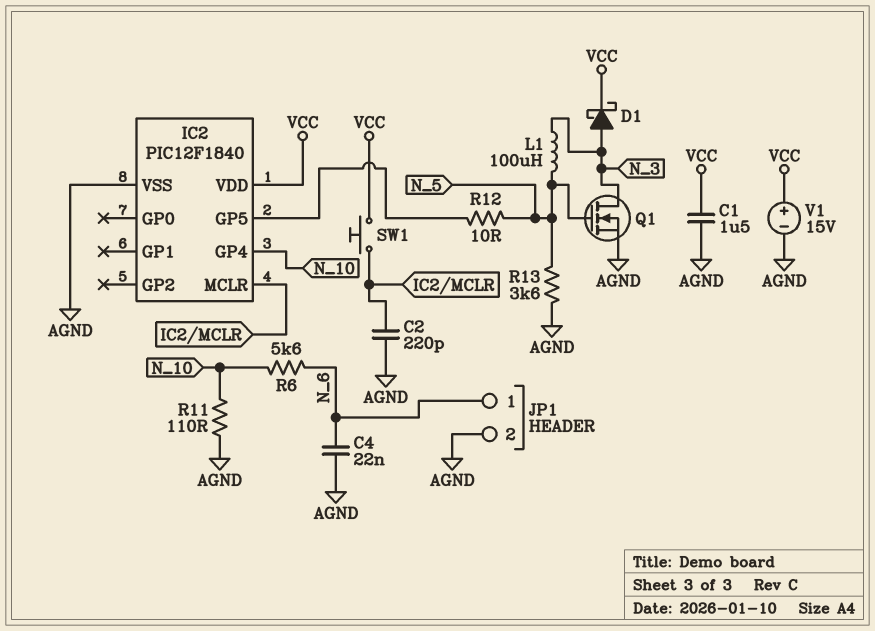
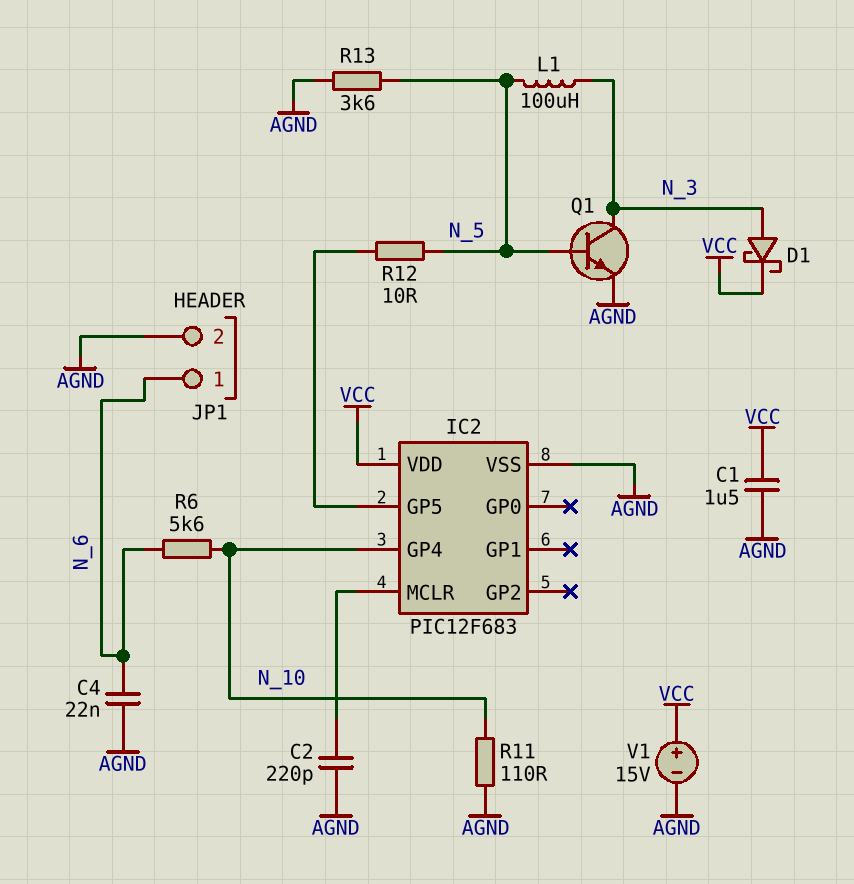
IC2: PIC12F1840 -> PIC12F683
Q1: NMOS (G N_5, D N_3, S AGND) -> NPN (B N_5, C N_3, E AGND)
SW1: button (IC2/MCLR, VCC) -> none

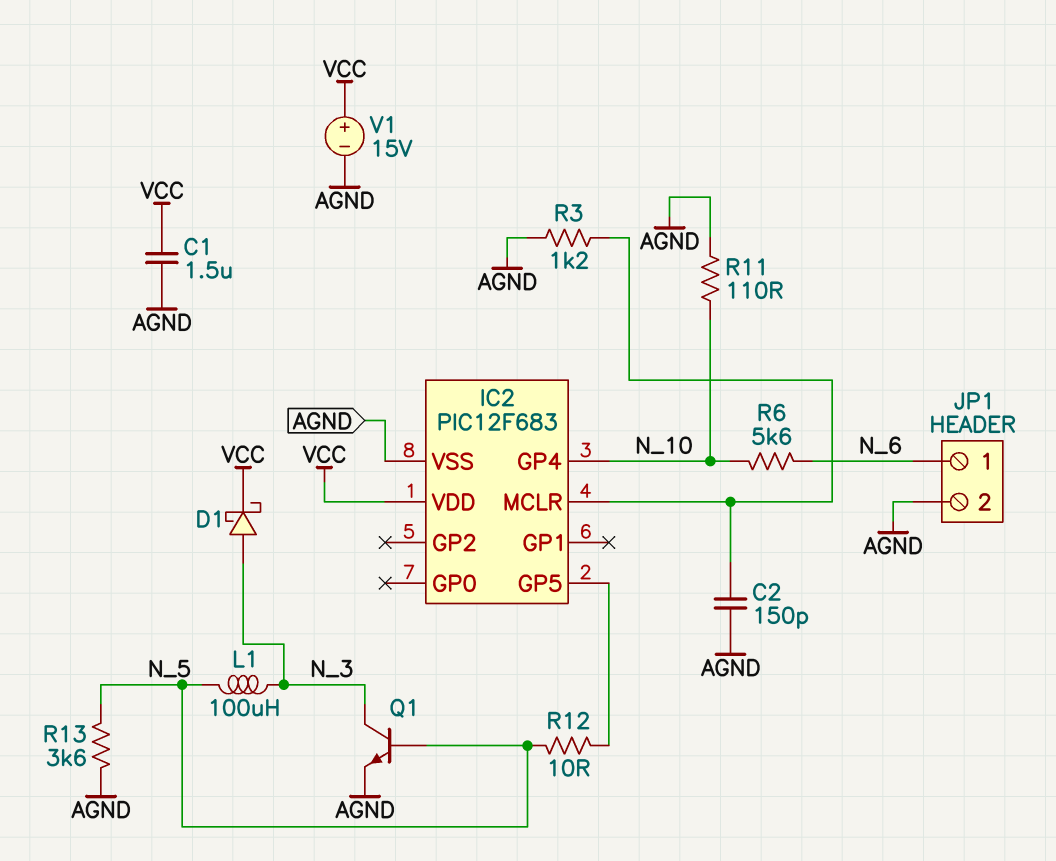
C2: 220pF (AGND, IC2/MCLR) -> 150pF (AGND, IC2/MCLR)
C4: 22nF (AGND, N_6) -> none
R3: none -> 1.2k (AGND, IC2/MCLR)

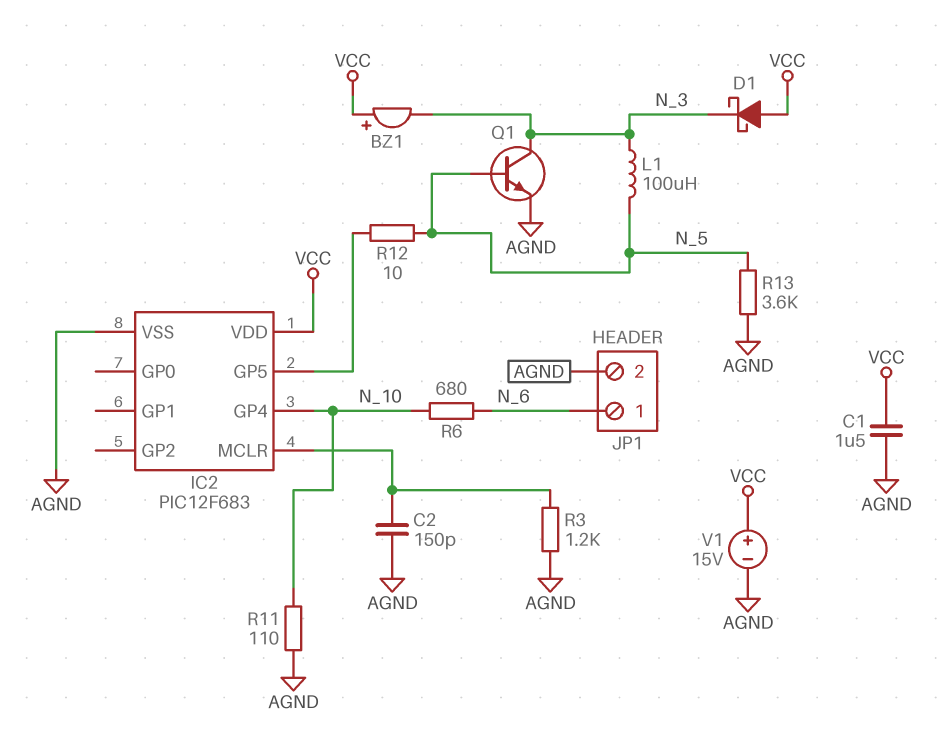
BZ1: none -> buzzer (plus VCC, minus N_3)
D1: schottky (A N_3, K VCC) -> schottky (A VCC, K N_3)
R6: 5.6k (N_6, N_10) -> 680 (N_6, N_10)

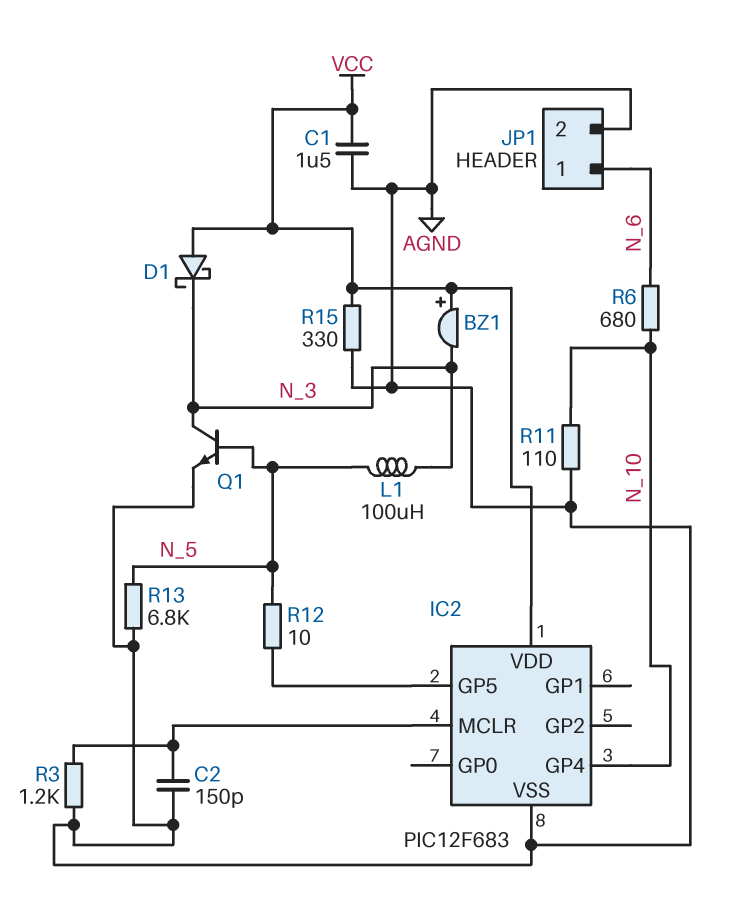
R13: 3.6k (AGND, N_5) -> 6.8k (AGND, N_5)
R15: none -> 330 (AGND, VCC)
V1: 15V (plus VCC, minus AGND) -> none

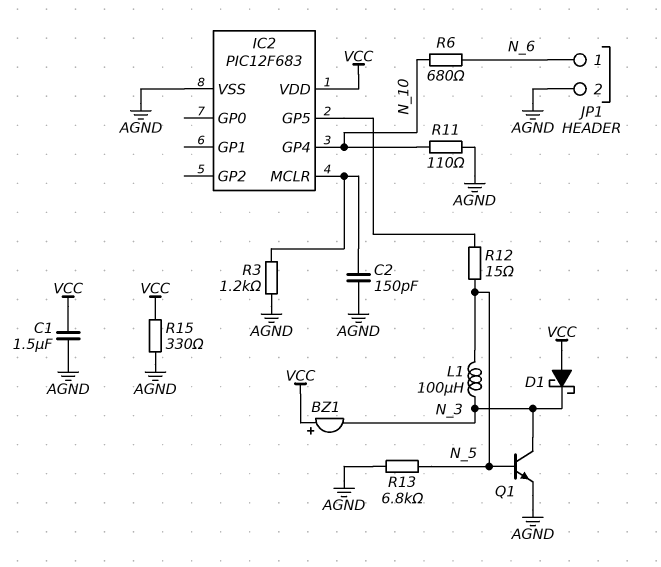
R12: 10 (IC2/GP5, N_5) -> 15 (IC2/GP5, N_5)

